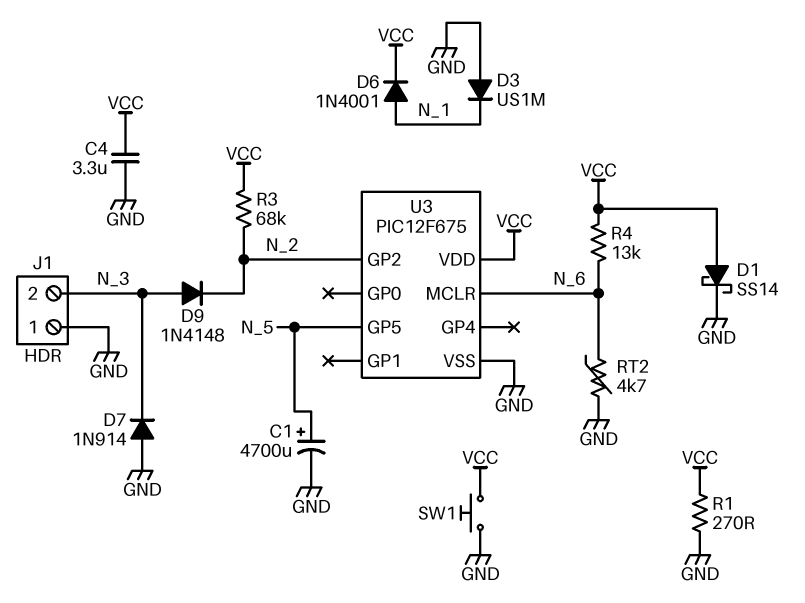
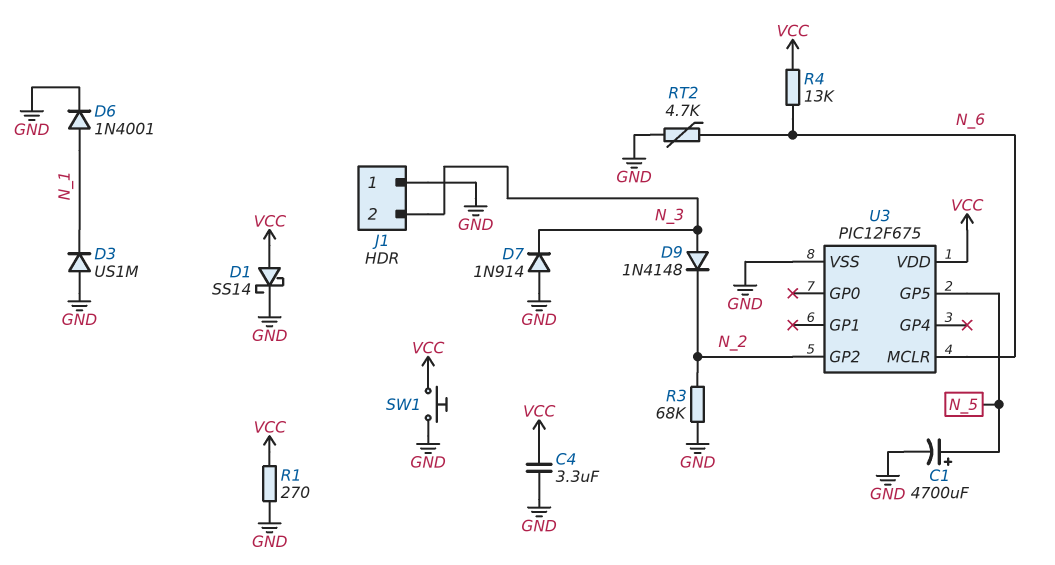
D6: diode 1N4001 (A N_1, K VCC) -> diode 1N4001 (A N_1, K GND)
R3: 68k (N_2, VCC) -> 68k (GND, N_2)

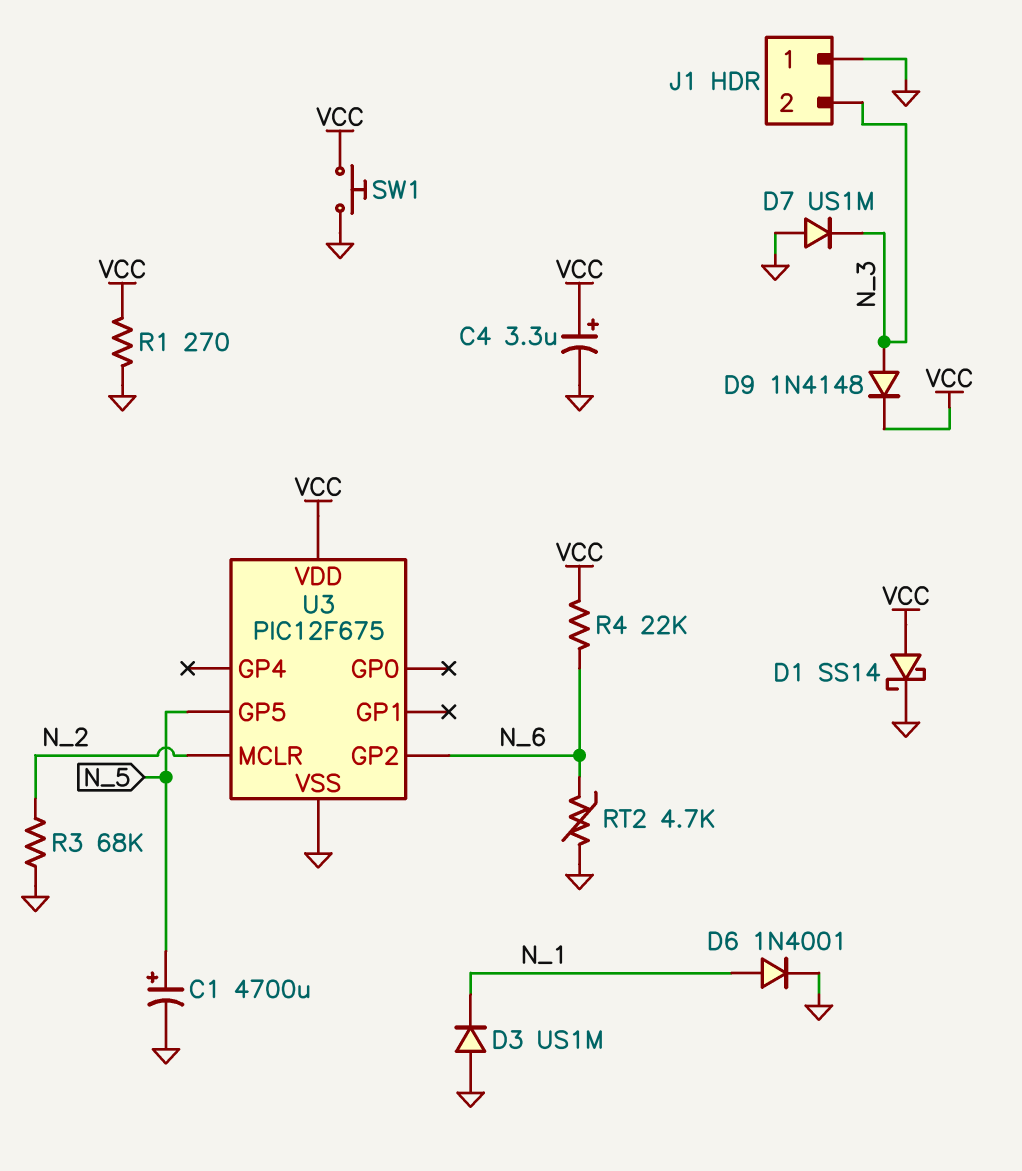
C4: 3.3uF (GND, VCC) -> 3.3uF (plus VCC, minus GND)
D7: diode 1N914 (A GND, K N_3) -> diode US1M (A GND, K N_3)
D9: diode 1N4148 (A N_3, K N_2) -> diode 1N4148 (A N_3, K VCC)
R4: 13k (N_6, VCC) -> 22k (N_6, VCC)
U3 pin GP2: N_2 -> N_6
U3 pin MCLR: N_6 -> N_2

